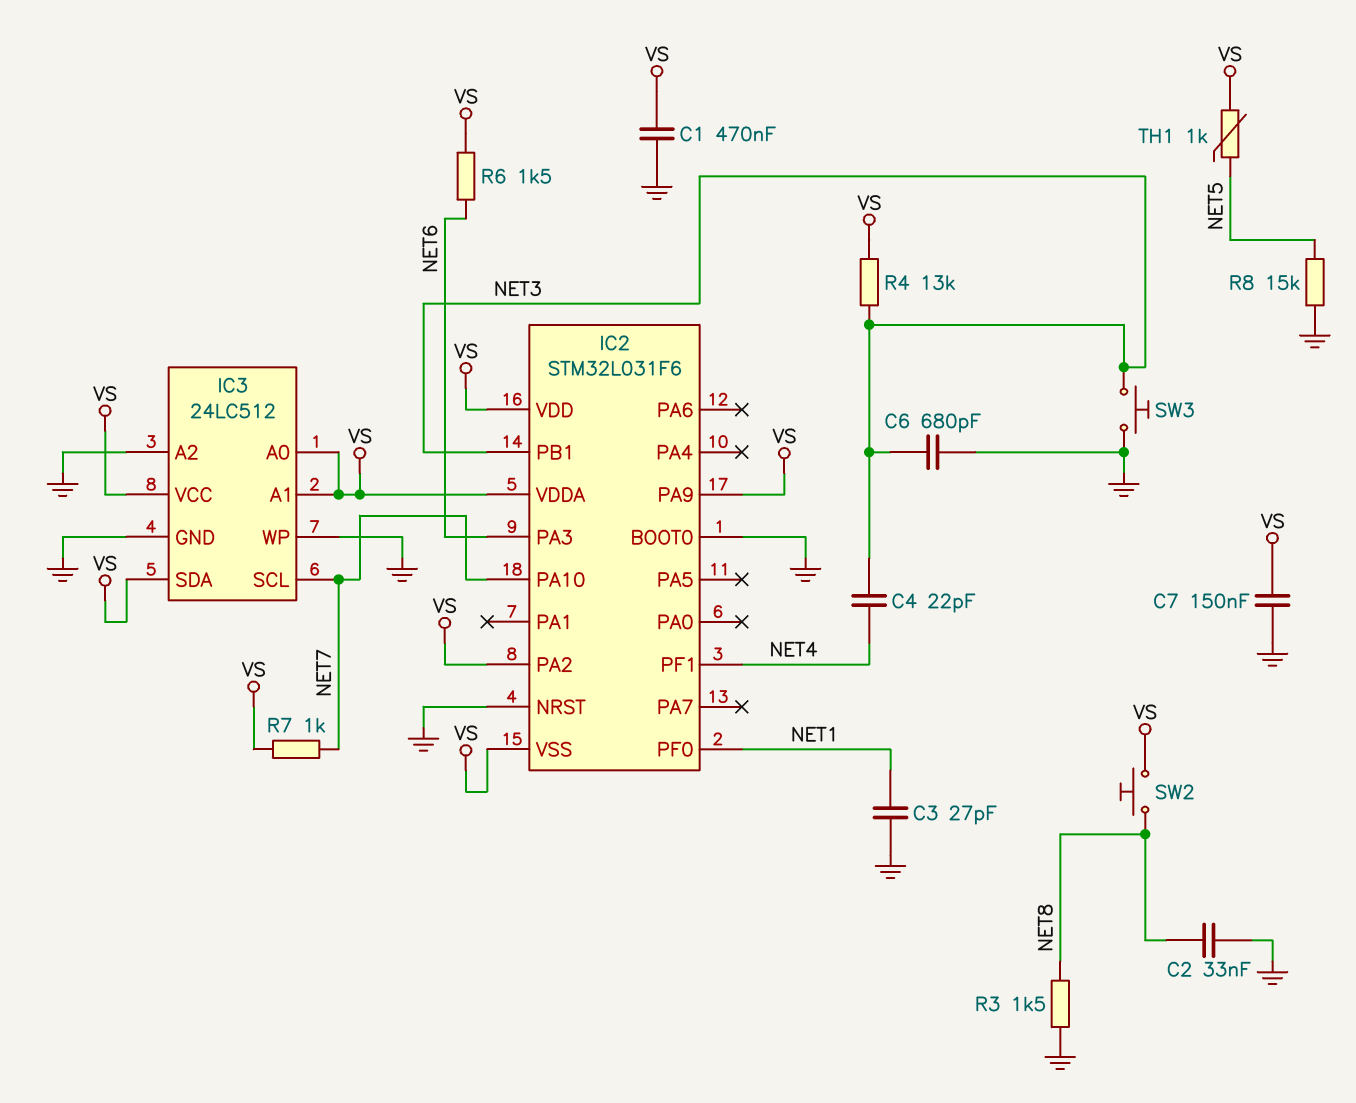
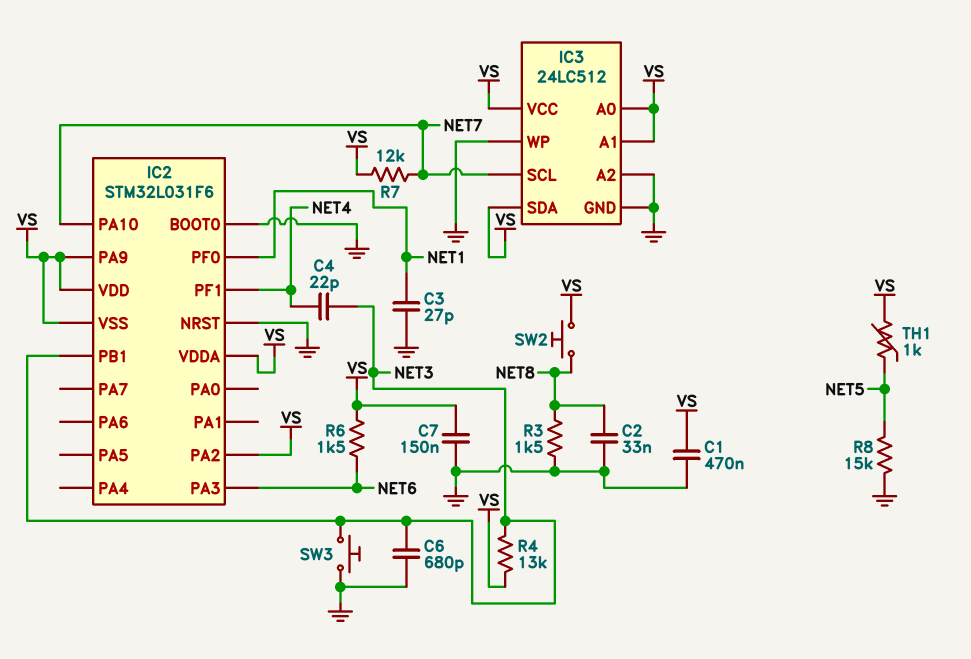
R7: 1k (NET7, VS) -> 12k (NET7, VS)

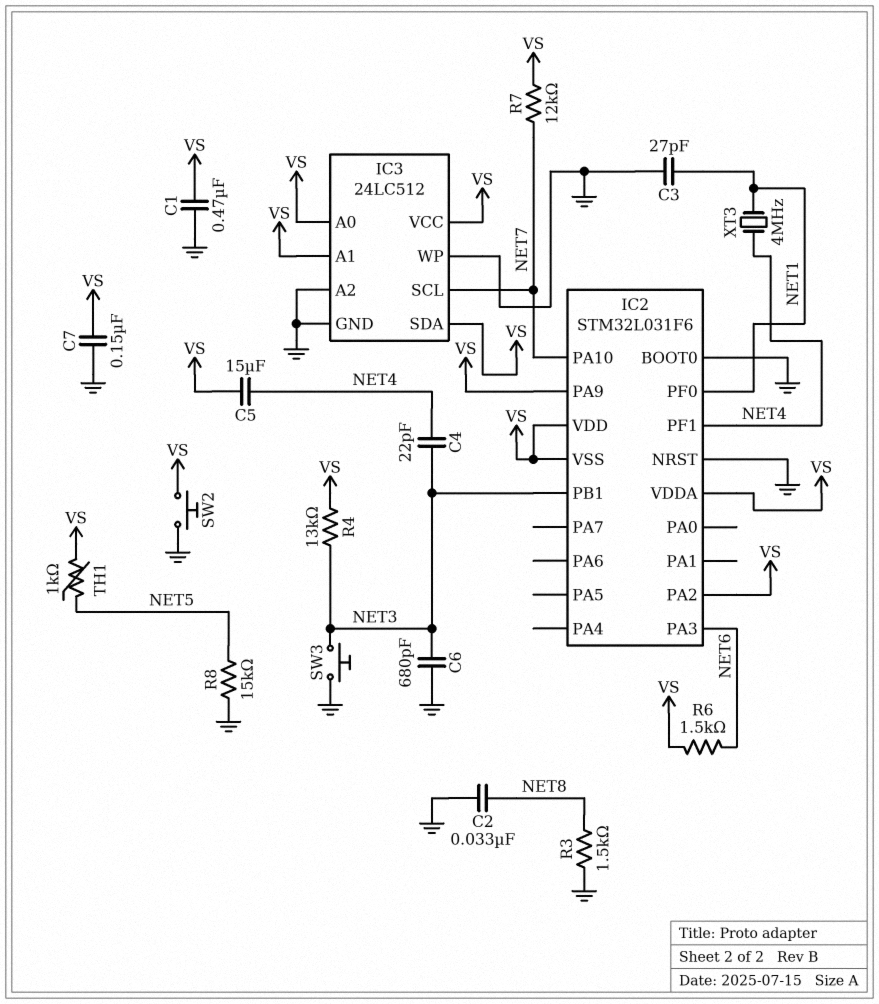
C5: none -> 15uF (NET4, VS)
SW2: button (NET8, VS) -> button (GND, VS)
XT3: none -> 4MHz (NET1, NET4)

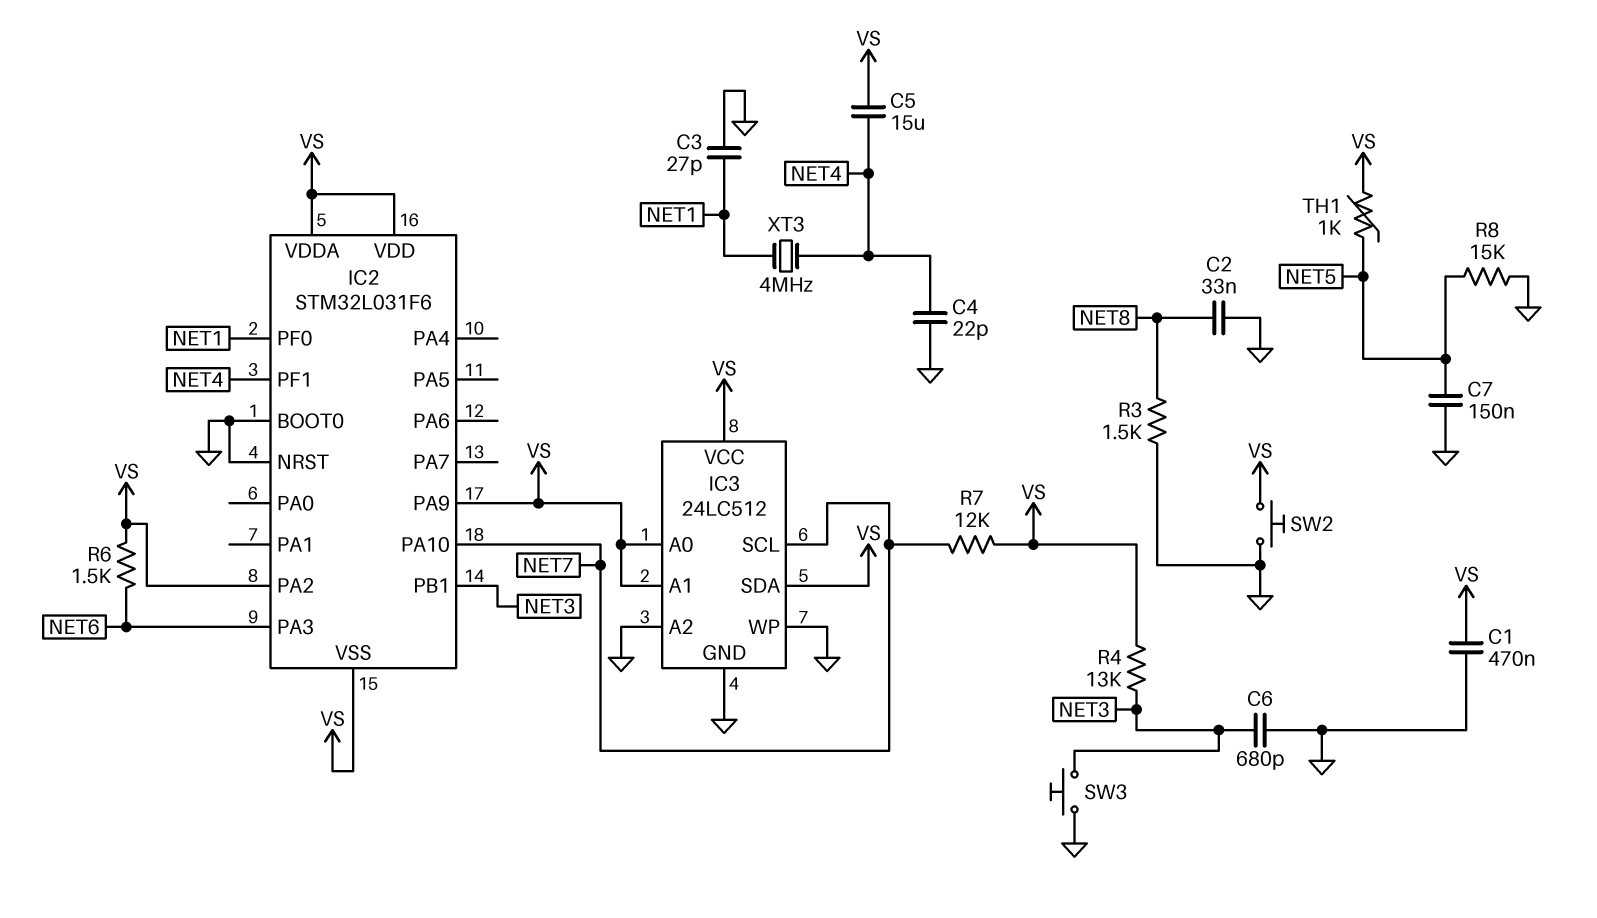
C4: 22pF (NET3, NET4) -> 22pF (GND, NET4)
C7: 150nF (GND, VS) -> 150nF (GND, NET5)

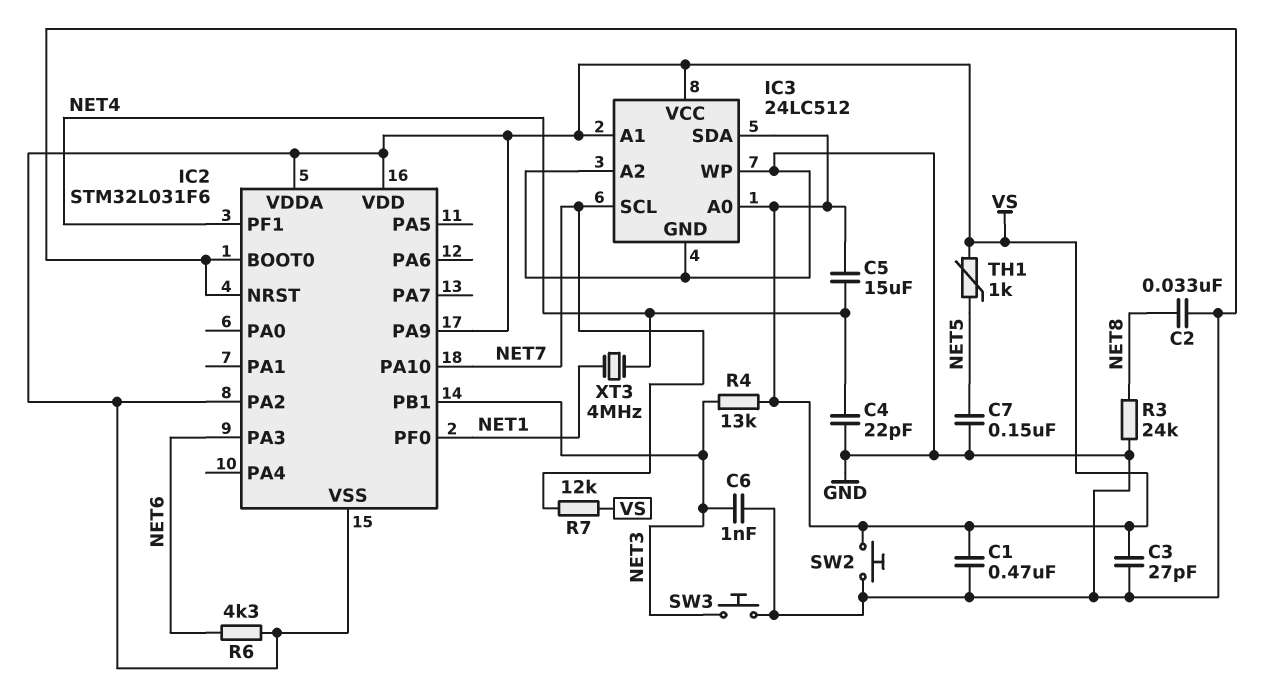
C3: 27pF (GND, NET1) -> 27pF (GND, VS)
C6: 680pF (GND, NET3) -> 1nF (GND, NET3)
R3: 1.5k (GND, NET8) -> 24k (GND, NET8)
R6: 1.5k (NET6, VS) -> 4.3k (NET6, VS)
R8: 15k (GND, NET5) -> none

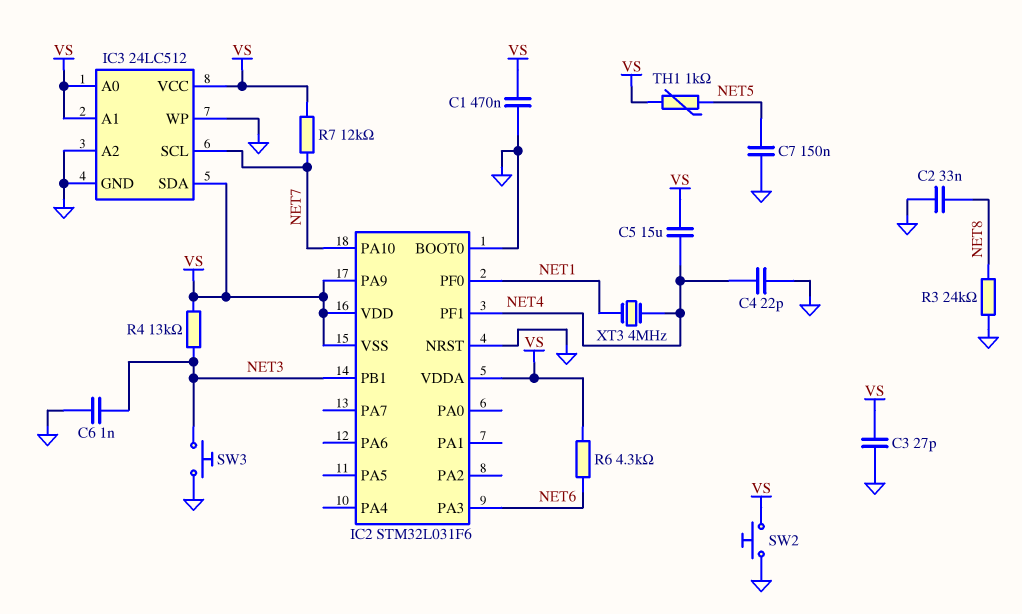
IC2 pin PA2: VS -> none

